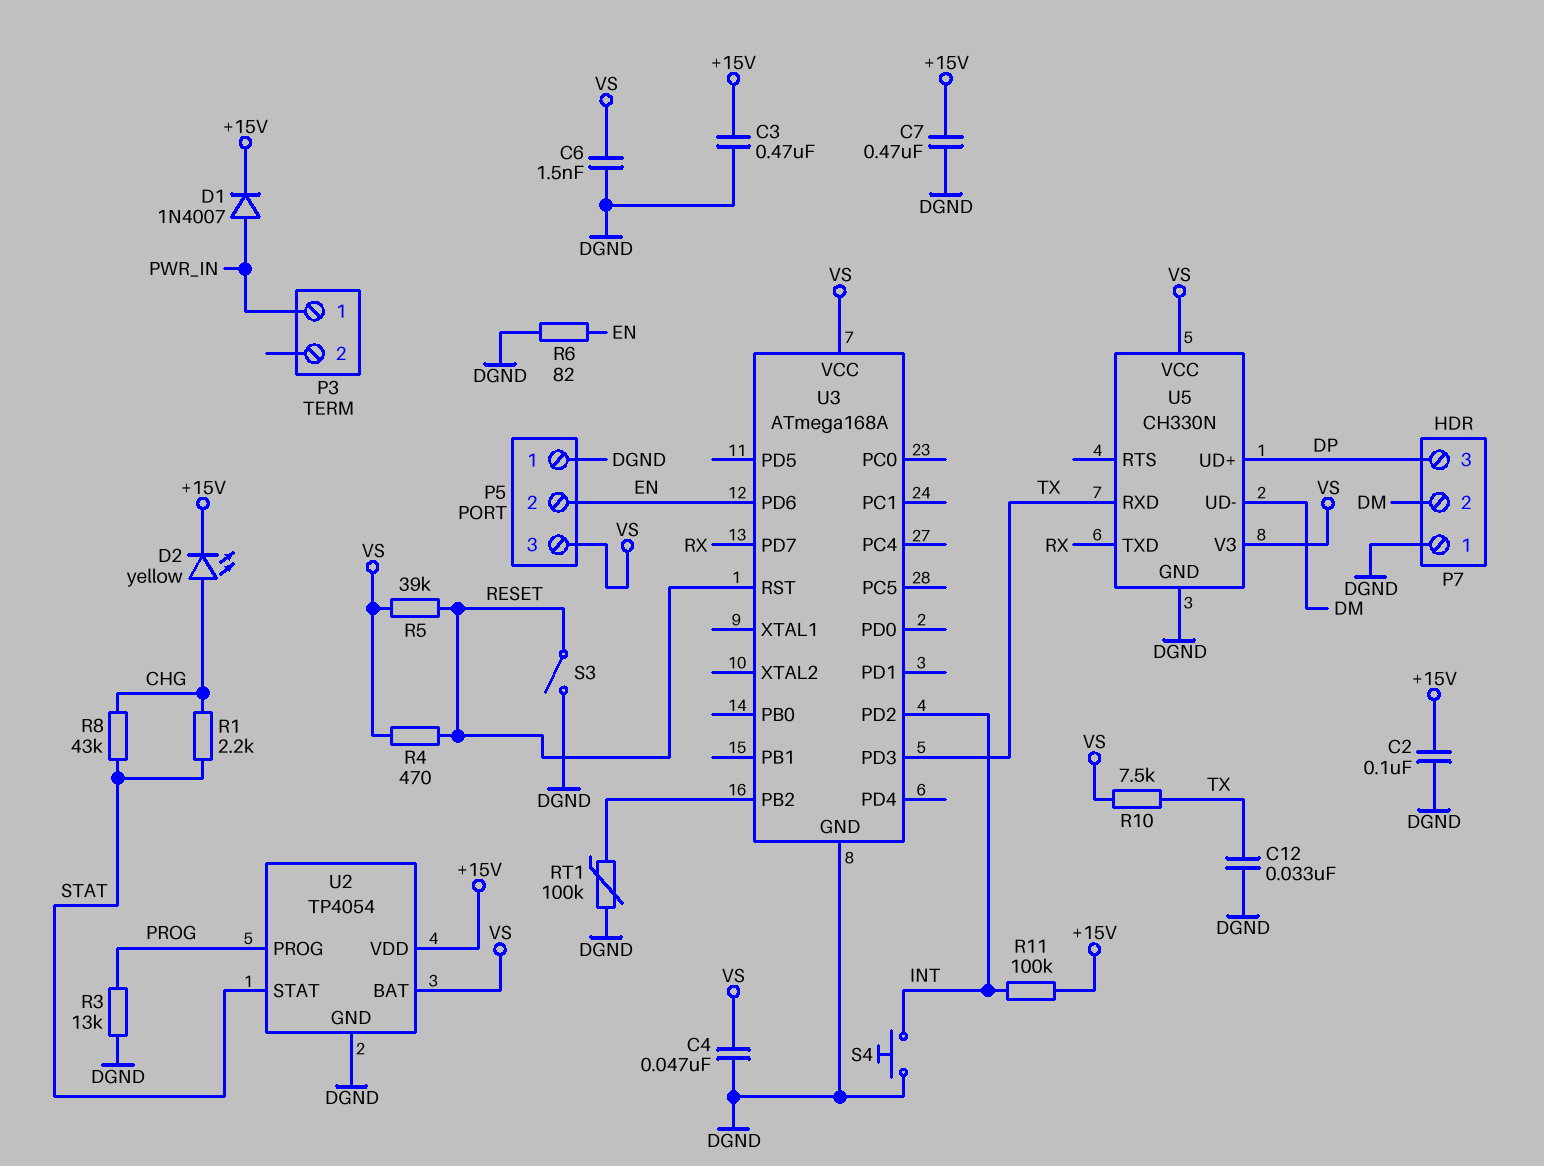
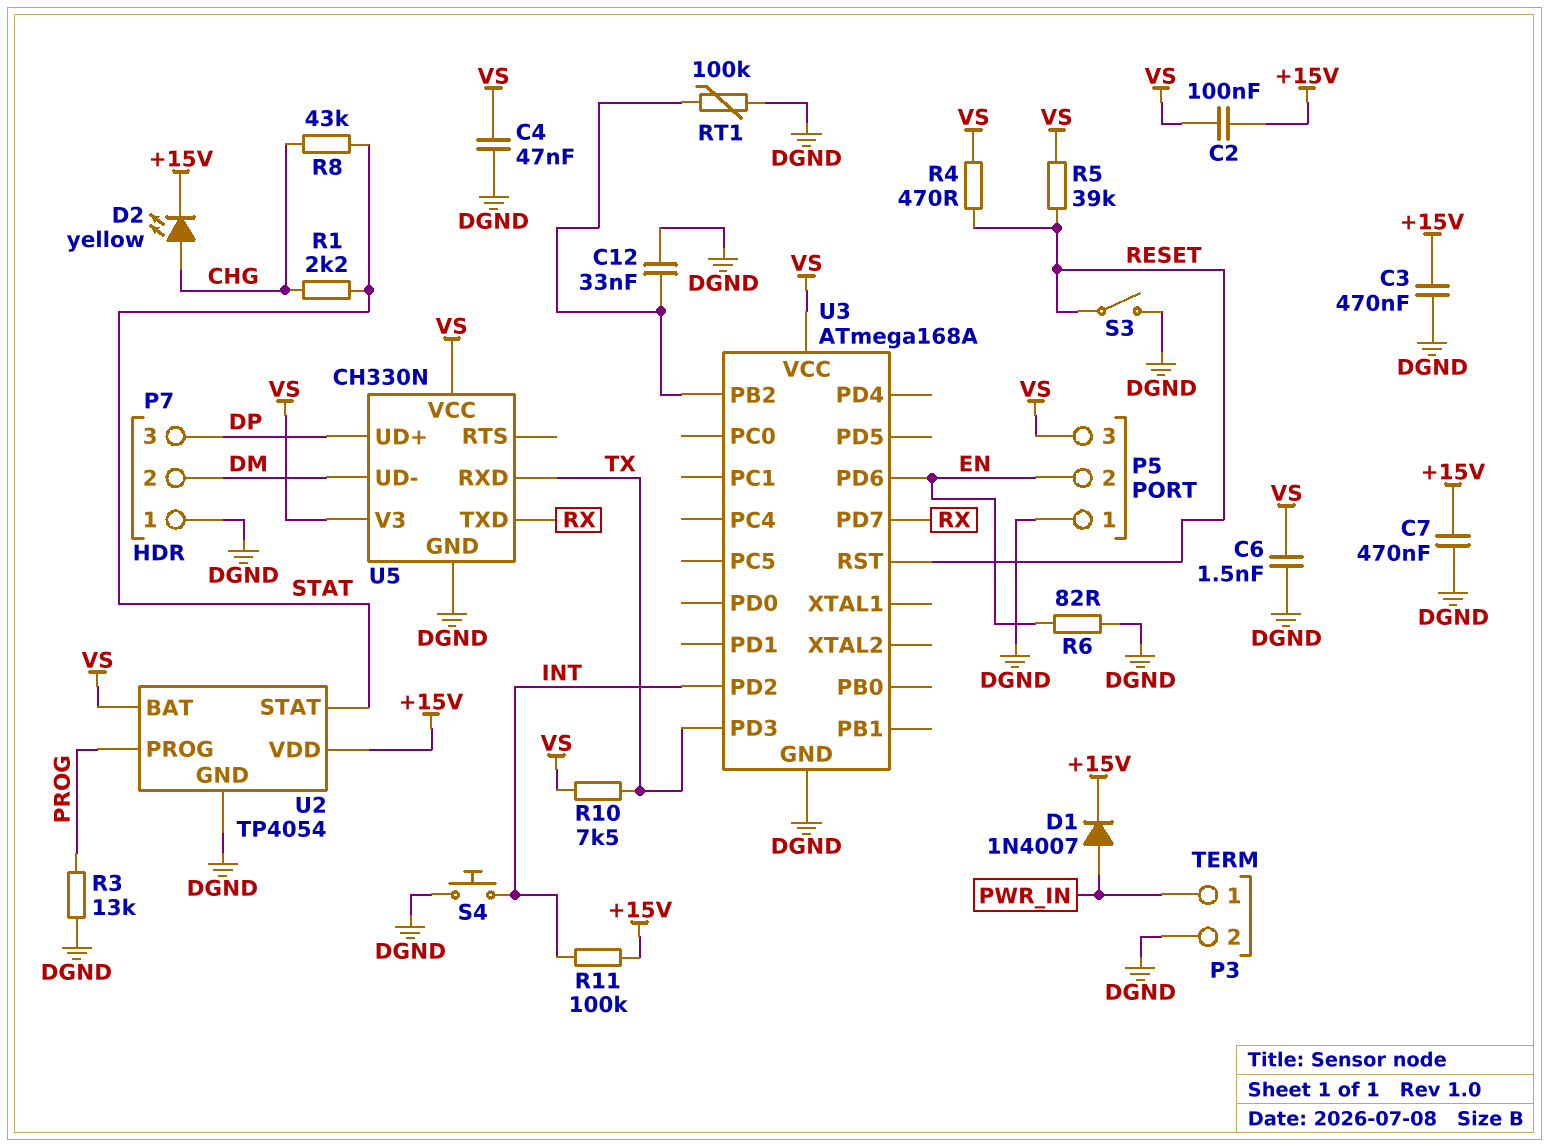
C2: 100nF (+15V, DGND) -> 100nF (+15V, VS)
C12: 33nF (DGND, TX) -> 33nF (DGND, U3/PB2)
P3 pin 2: none -> DGND

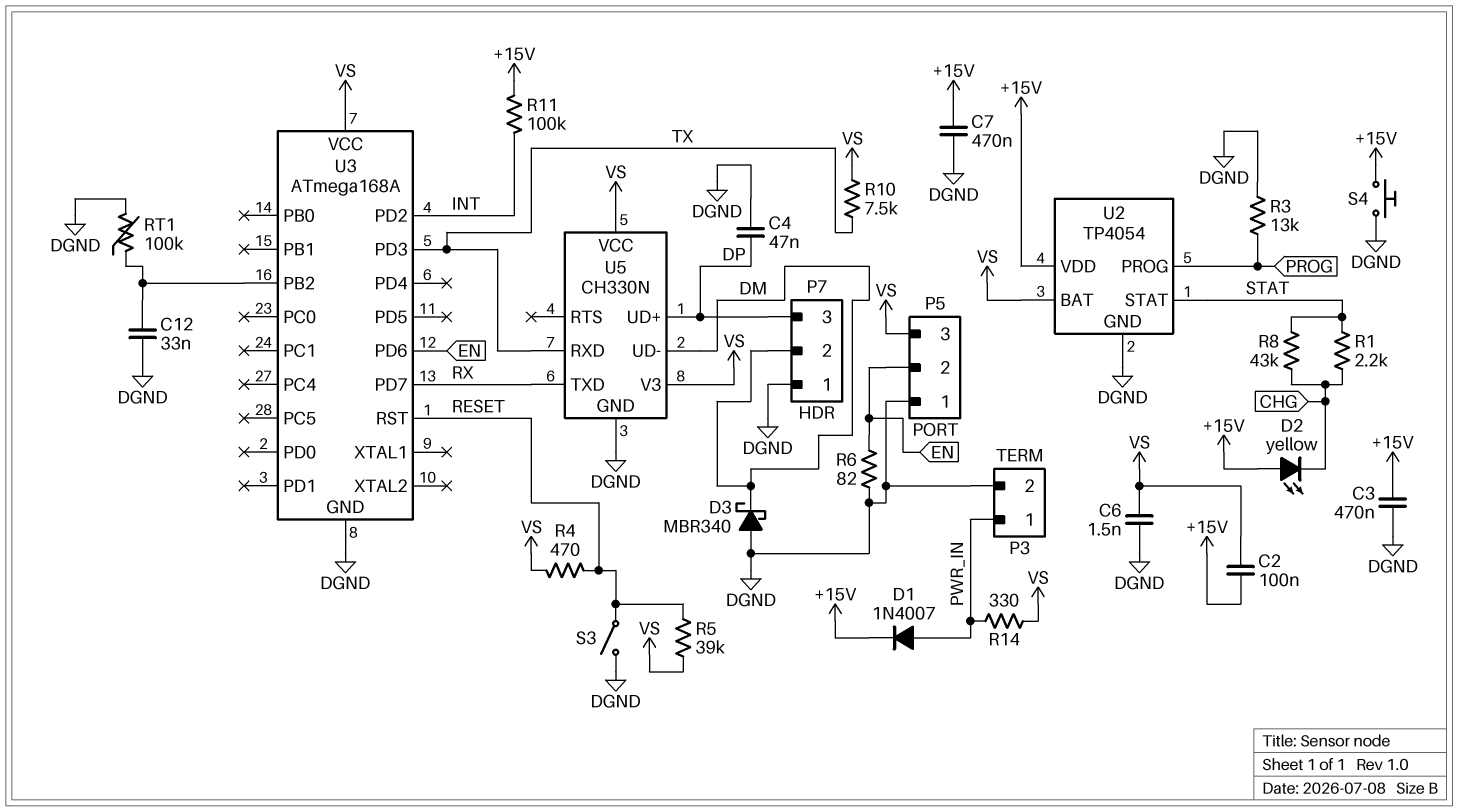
C4: 47nF (DGND, VS) -> 47nF (DGND, DP)
D2: LED yellow (A CHG, K +15V) -> LED yellow (A +15V, K CHG)
D3: none -> schottky MBR340 (A DGND, K DM)
R14: none -> 330 (PWR_IN, VS)
S4: button (DGND, INT) -> button (+15V, DGND)

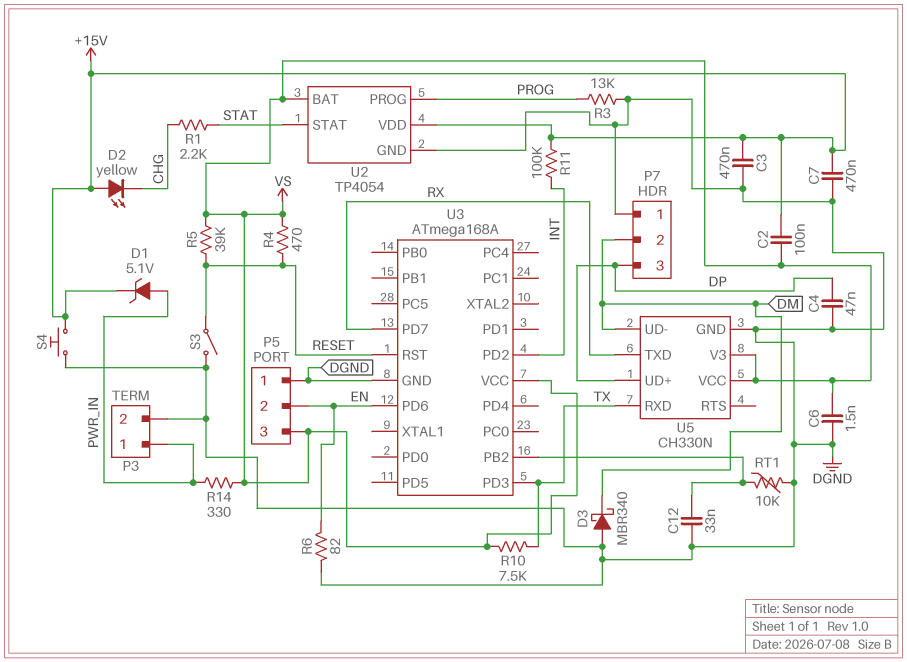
D1: diode 1N4007 (A PWR_IN, K +15V) -> zener 5.1V (A PWR_IN, K +15V)
R8: 43k (CHG, STAT) -> none
RT1: 100k (DGND, U3/PB2) -> 10k (DGND, U3/PB2)

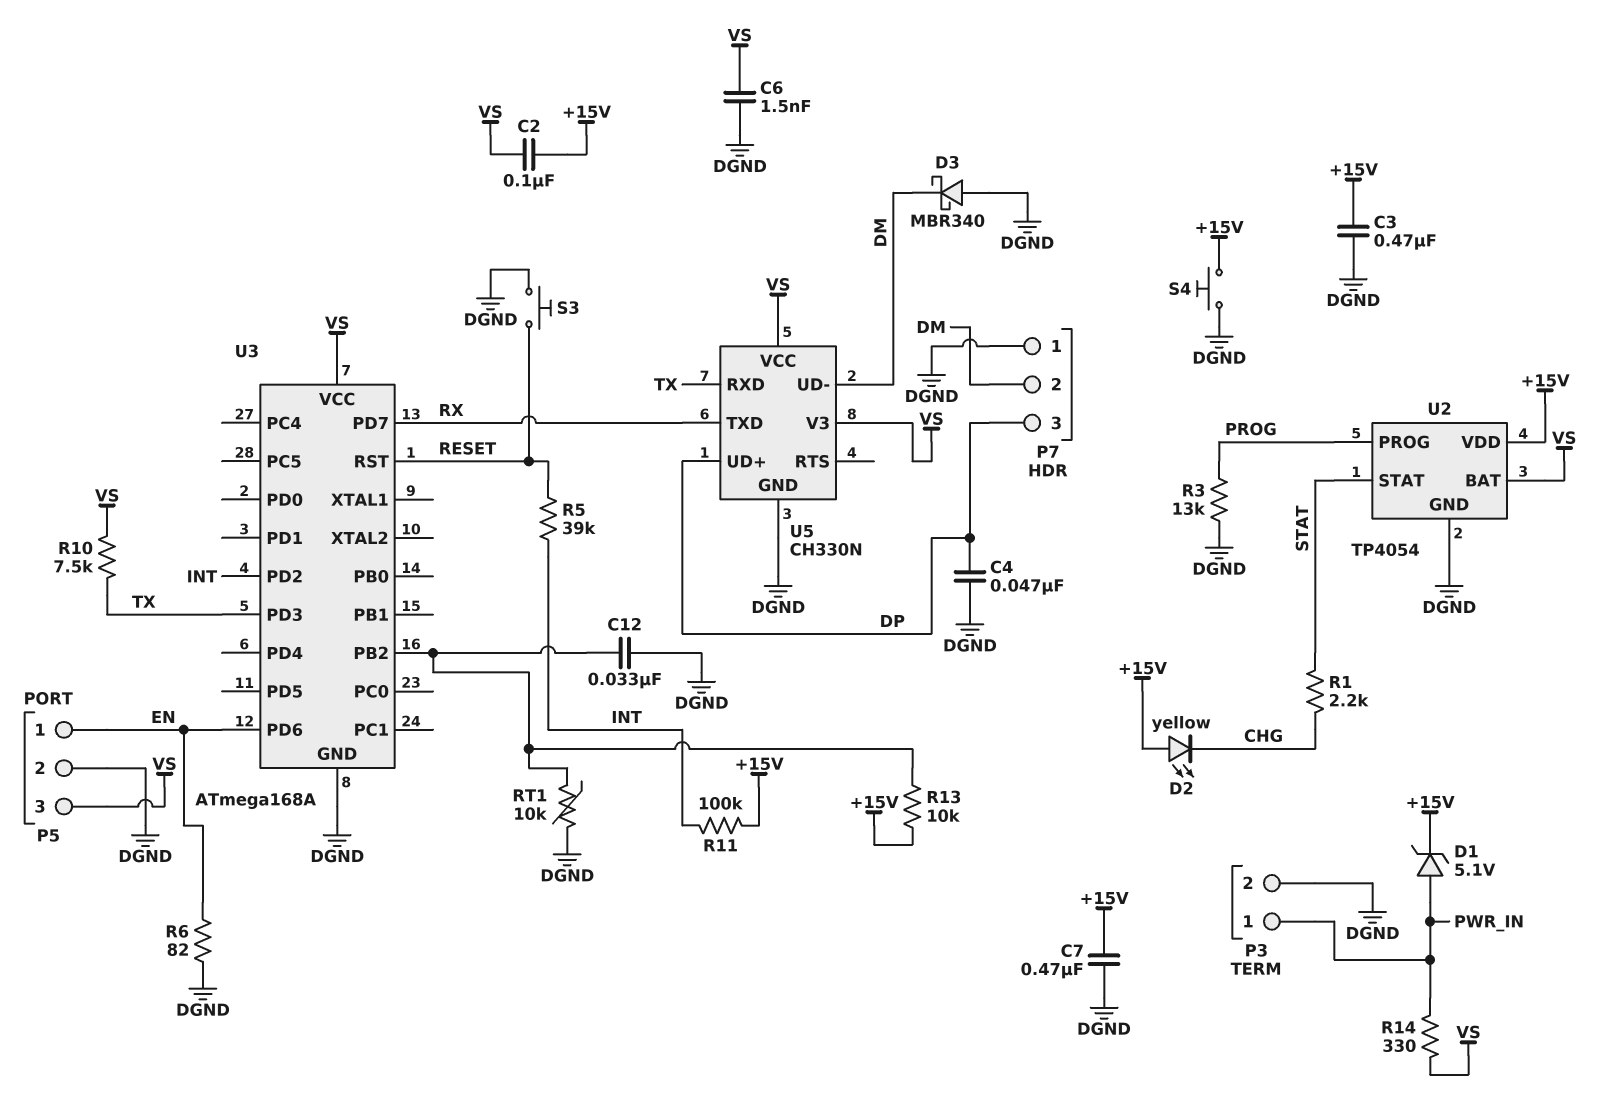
P5 pin 1: DGND -> EN
P5 pin 2: EN -> DGND
R4: 470 (RESET, VS) -> none
R5: 39k (RESET, VS) -> 39k (INT, RESET)
R13: none -> 10k (+15V, U3/PB2)
S3: switch (DGND, RESET) -> button (DGND, RESET)

